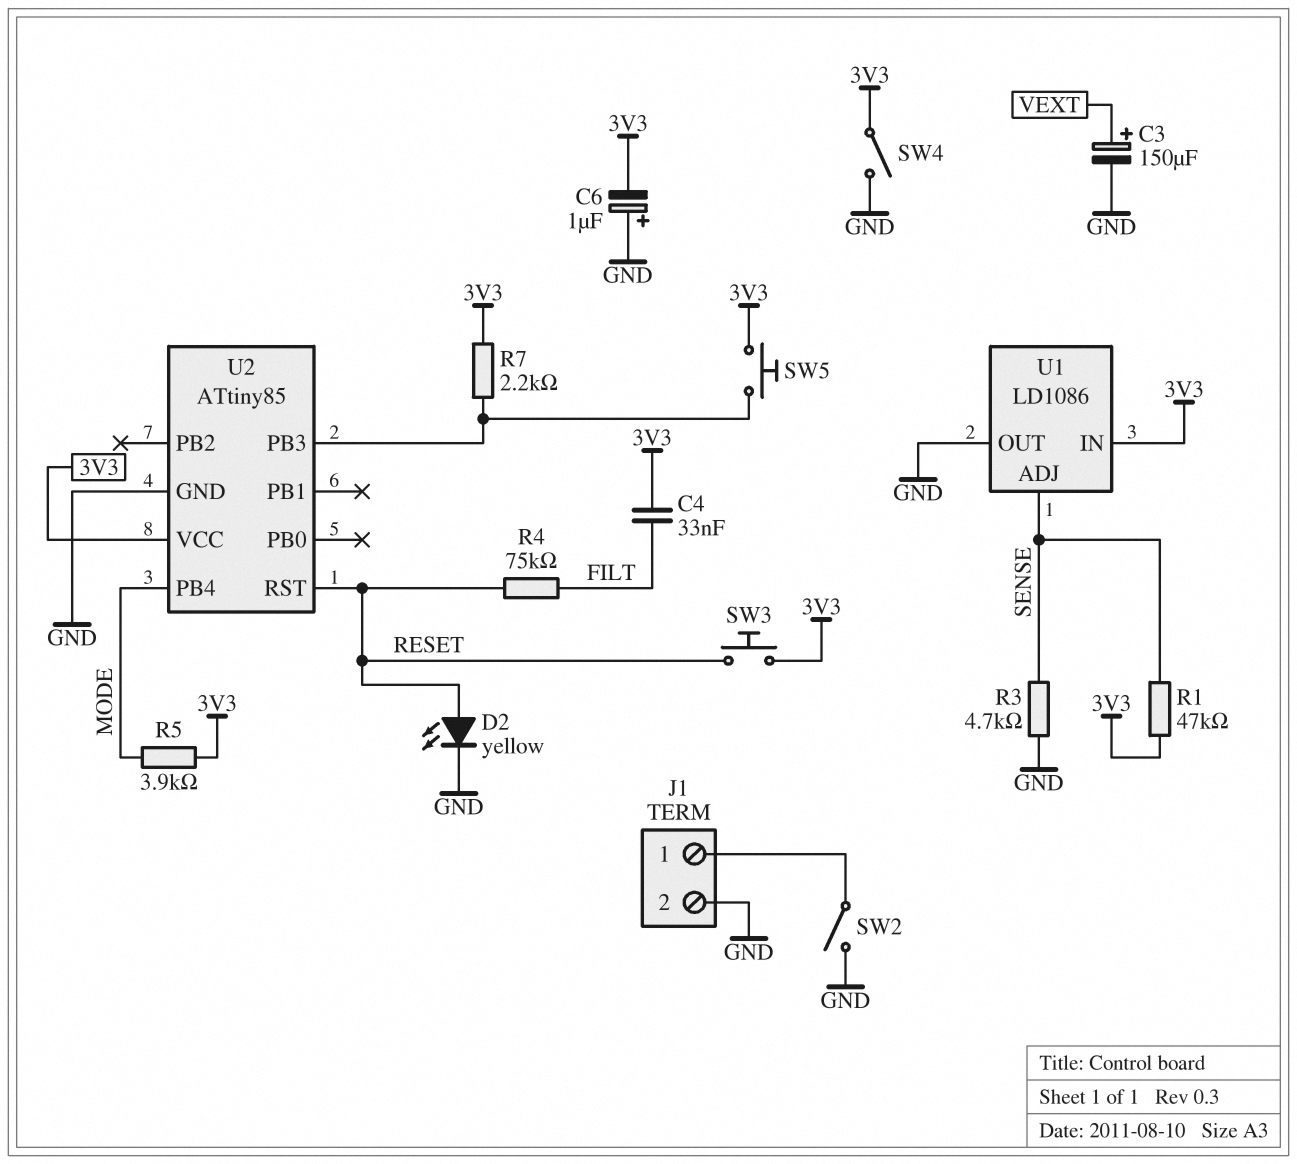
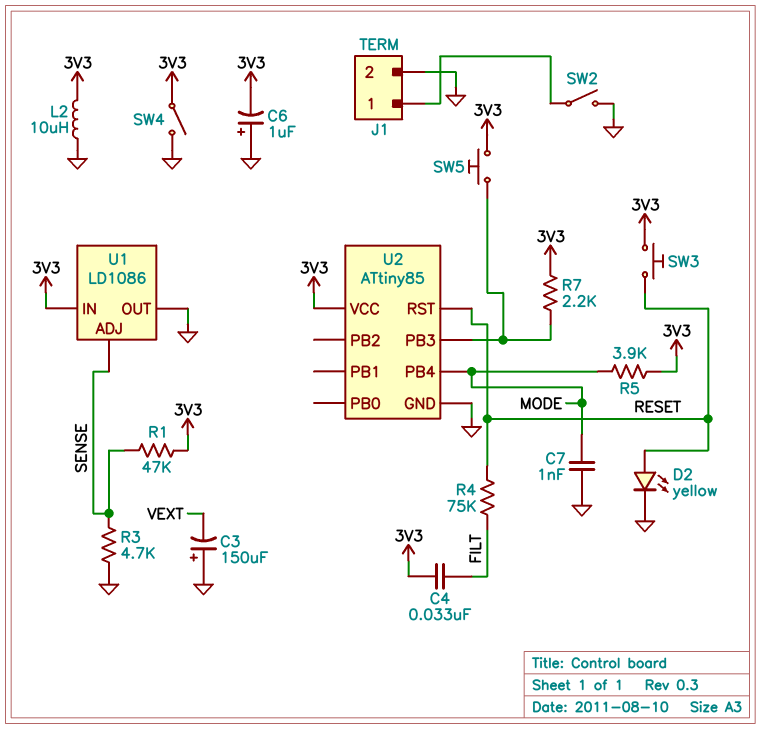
C3: 150uF (plus VEXT, minus GND) -> 150uF (plus GND, minus VEXT)
C7: none -> 1nF (GND, MODE)
L2: none -> 10uH (3V3, GND)

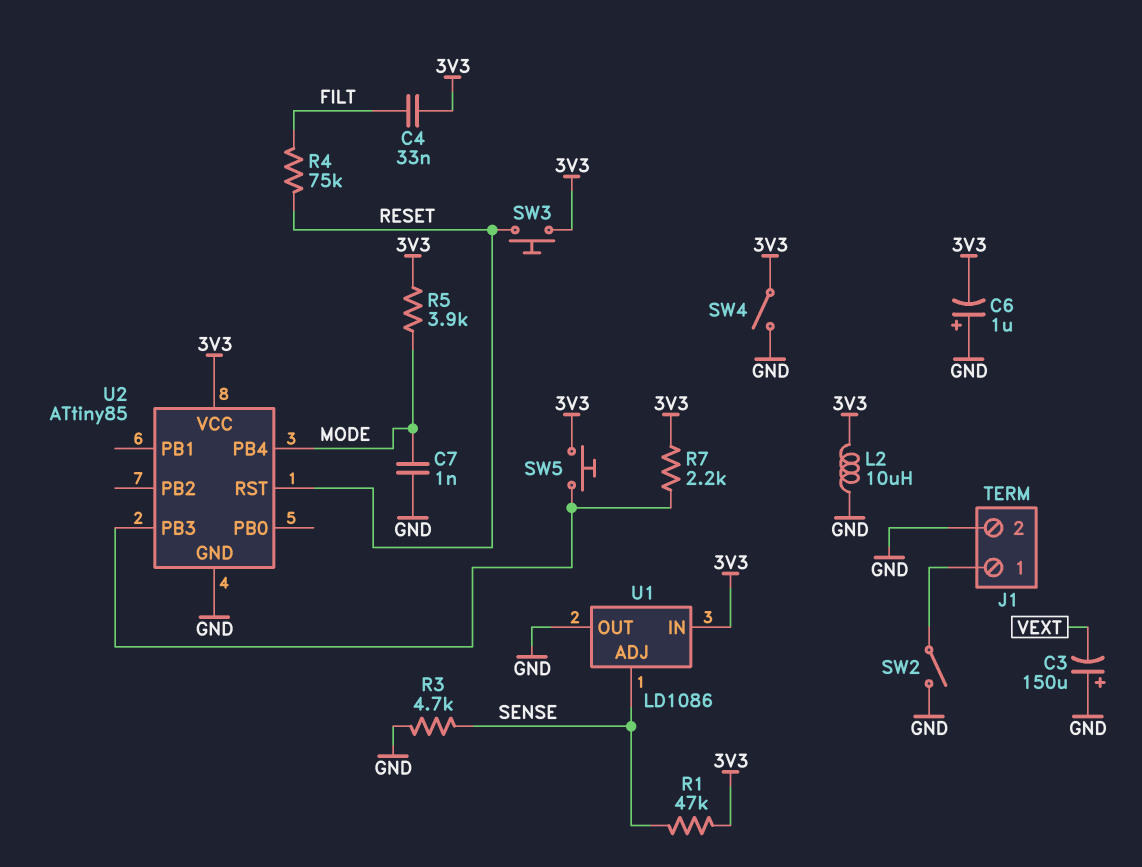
D2: LED yellow (A RESET, K GND) -> none

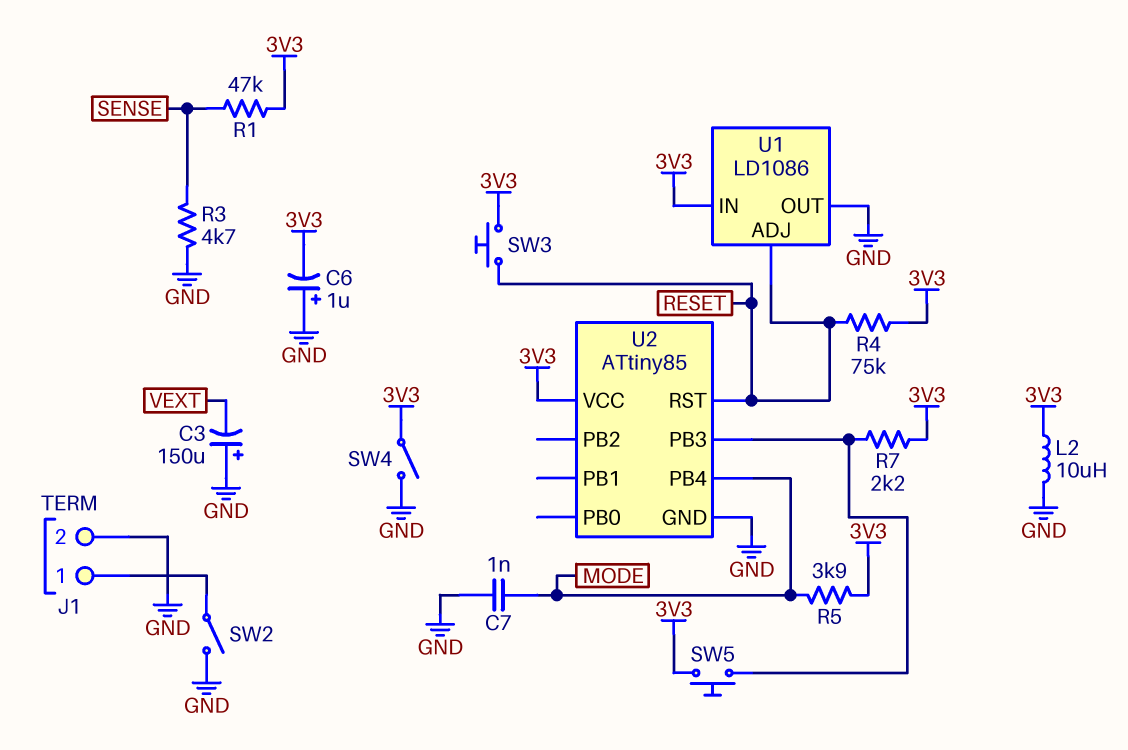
C4: 33nF (3V3, FILT) -> none
R4: 75k (FILT, RESET) -> 75k (3V3, RESET)
U1 pin ADJ: SENSE -> RESET

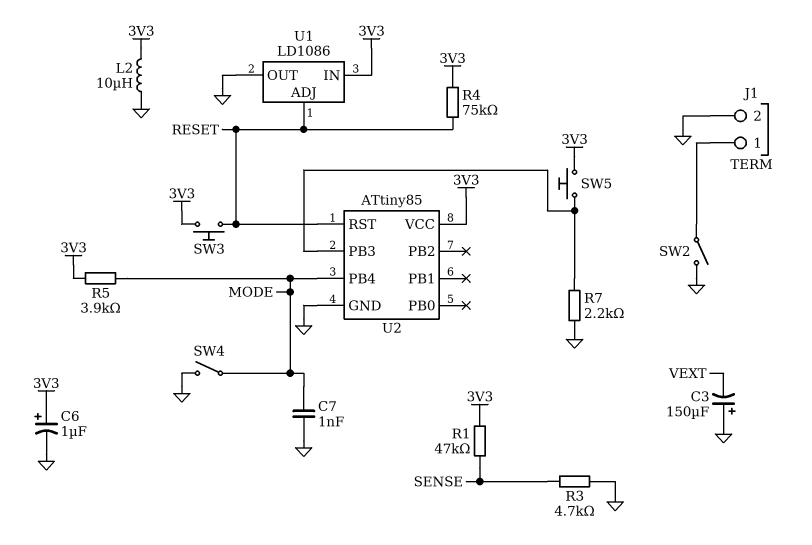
C6: 1uF (plus GND, minus 3V3) -> 1uF (plus 3V3, minus GND)
R7: 2.2k (3V3, U2/PB3) -> 2.2k (GND, U2/PB3)
SW4: switch (3V3, GND) -> switch (GND, MODE)

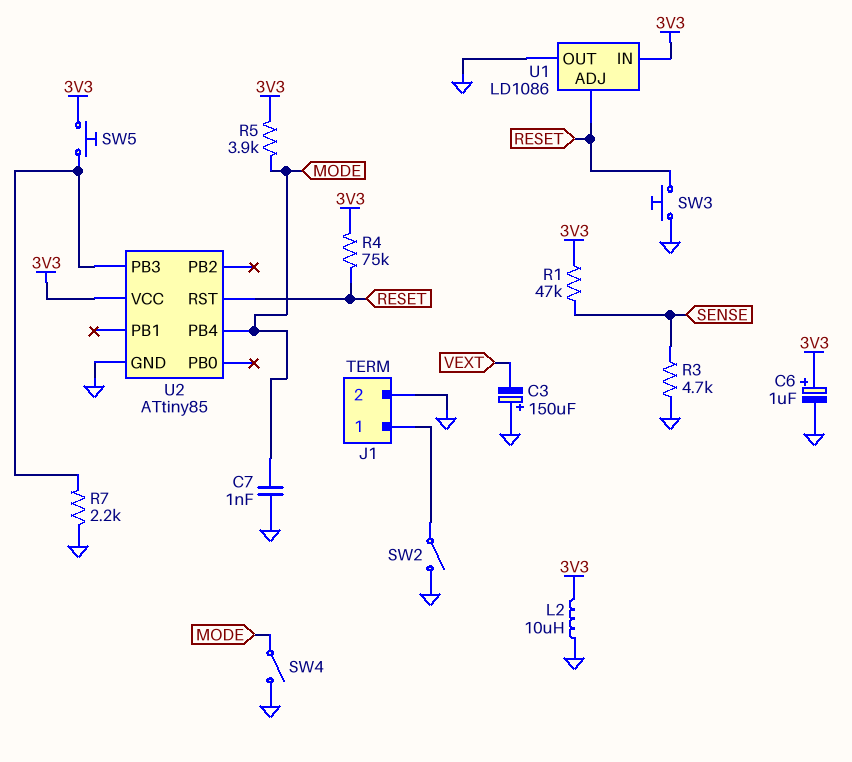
SW3: button (3V3, RESET) -> button (GND, RESET)

